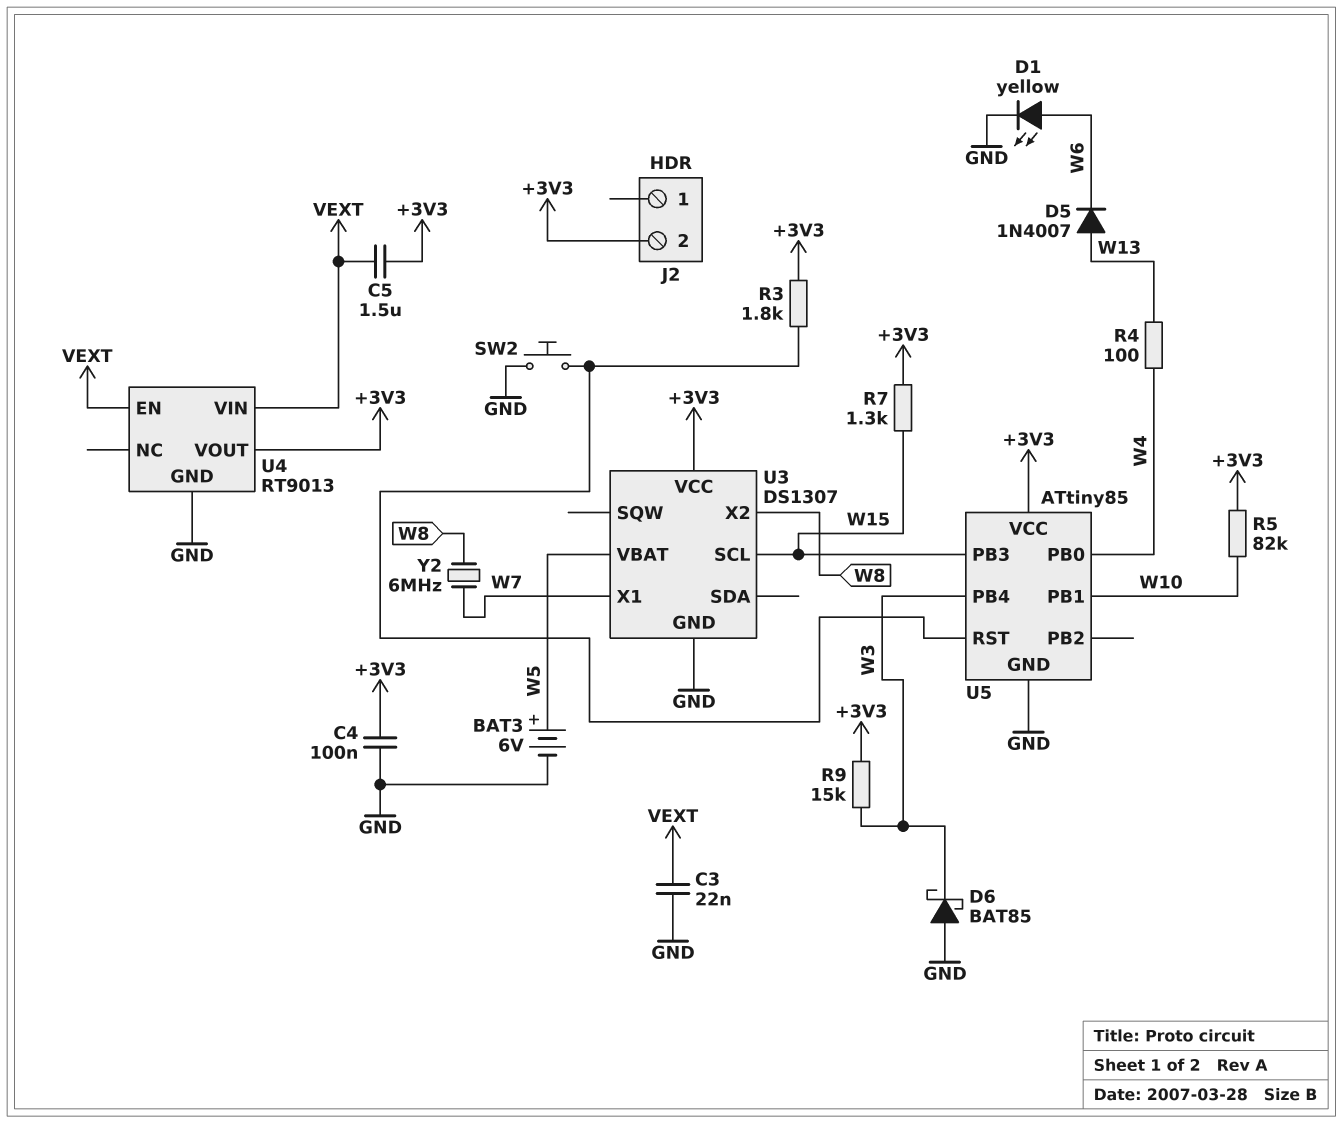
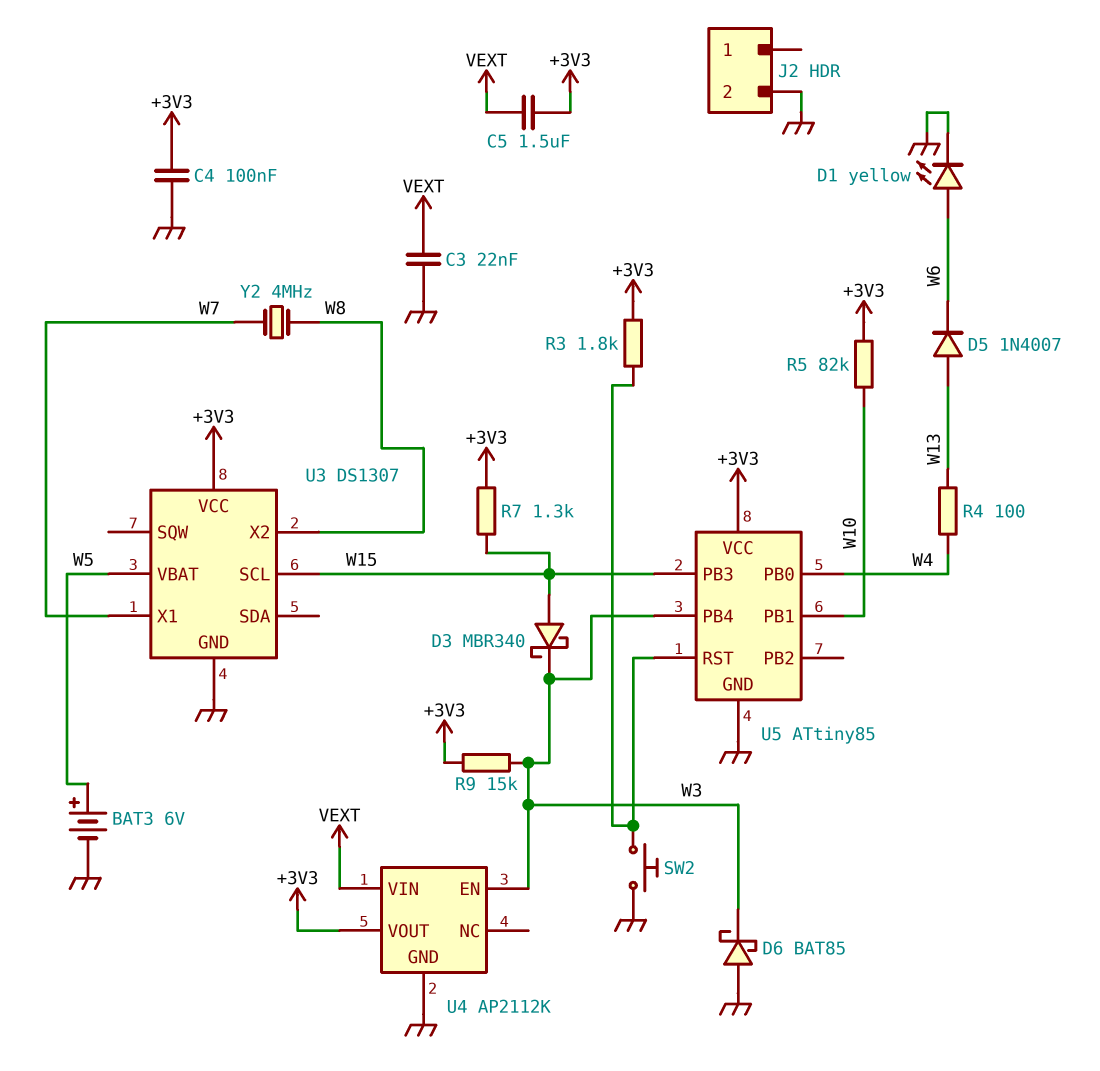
D3: none -> schottky MBR340 (A W15, K W3)
J2 pin 2: +3V3 -> GND
U4: RT9013 -> AP2112K
U4 pin EN: VEXT -> W3
Y2: 6MHz (W7, W8) -> 4MHz (W7, W8)

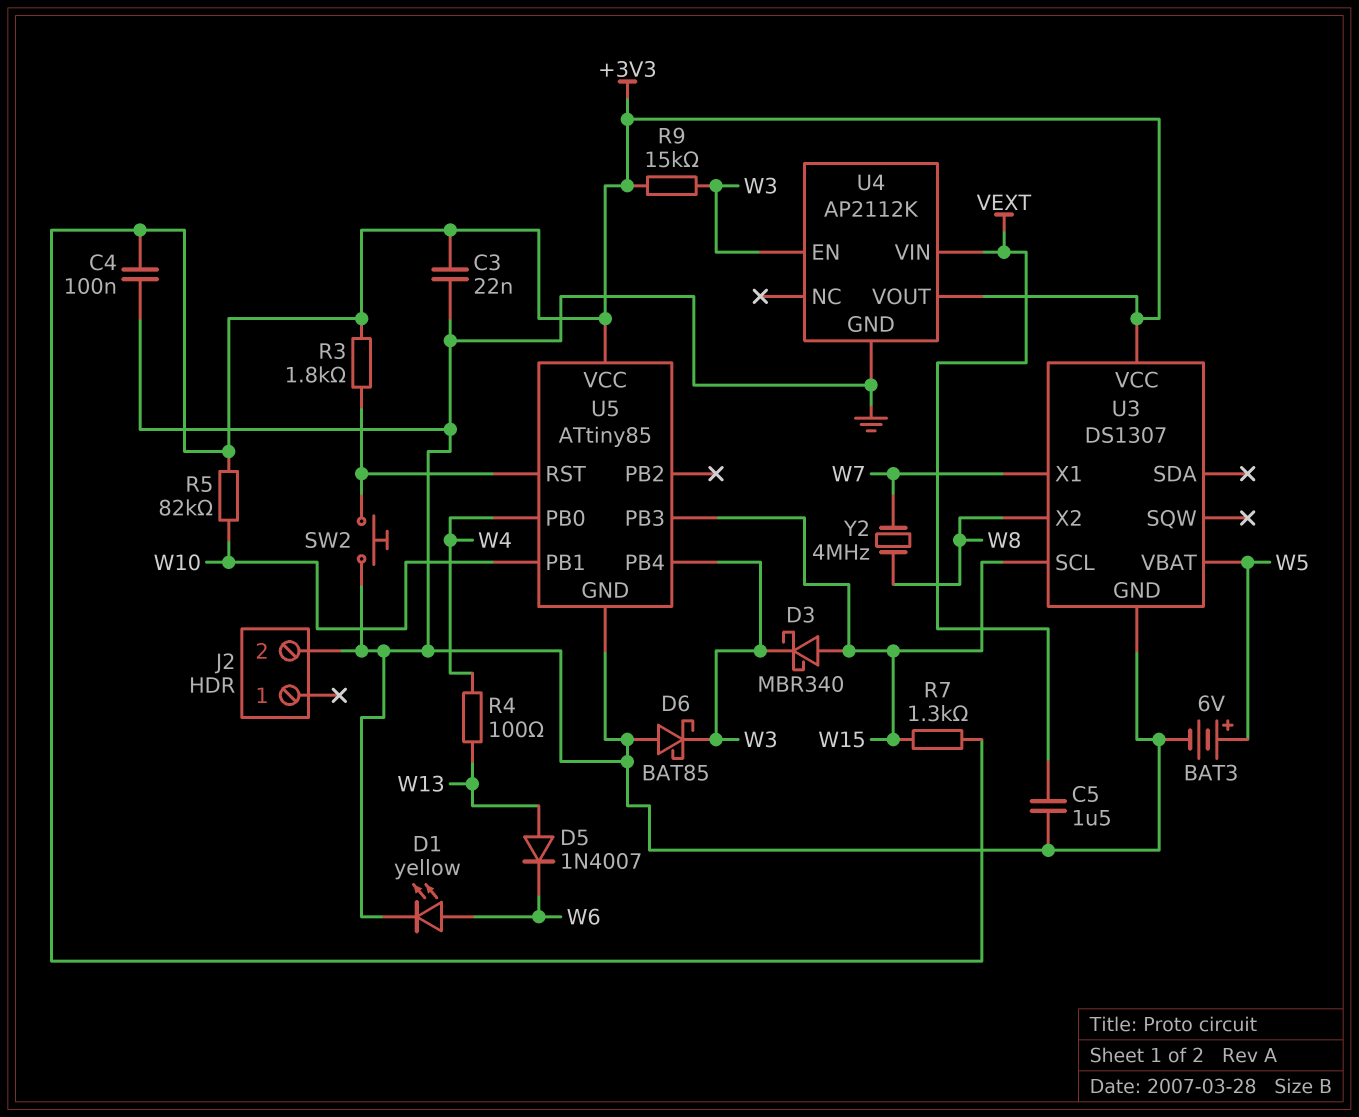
C3: 22nF (GND, VEXT) -> 22nF (+3V3, GND)
C5: 1.5uF (+3V3, VEXT) -> 1.5uF (GND, VEXT)

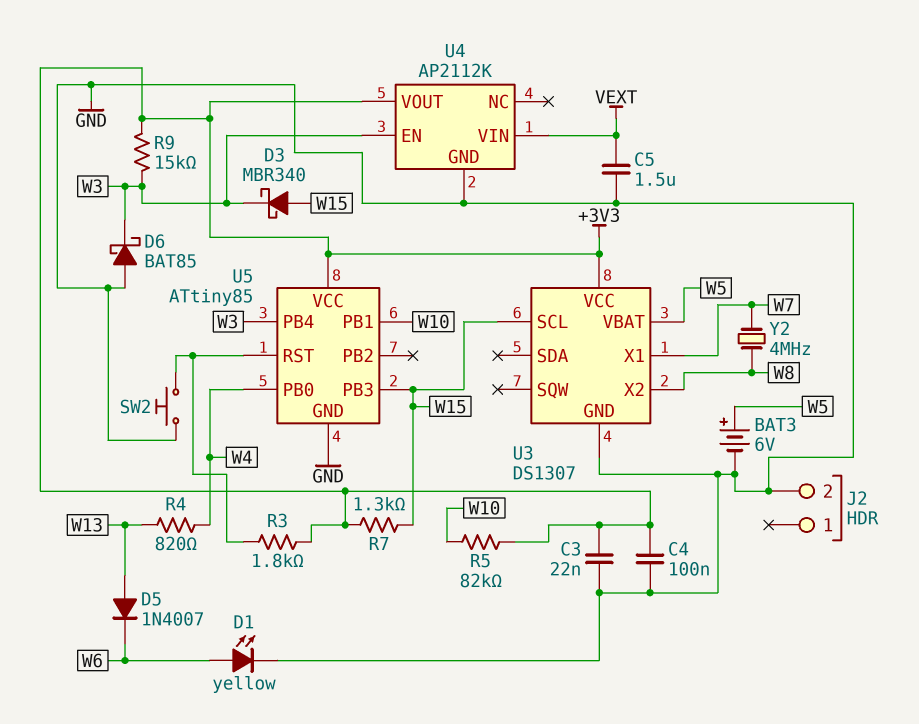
R4: 100 (W4, W13) -> 820 (W4, W13)

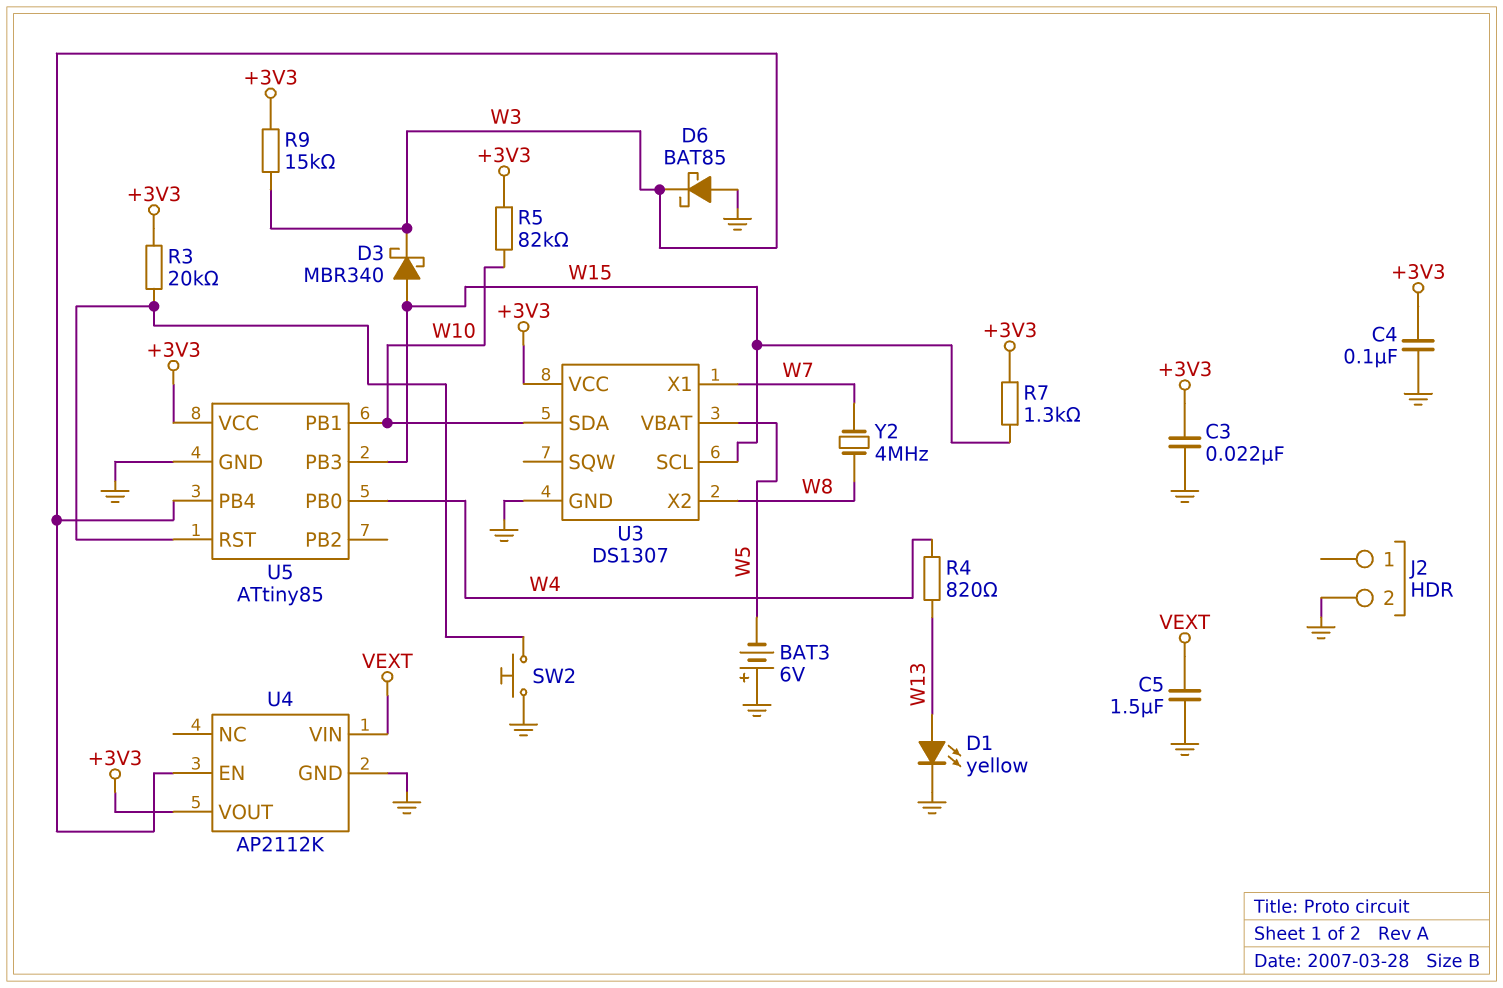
BAT3: 6V (plus W5, minus GND) -> 6V (plus GND, minus W5)
D1: LED yellow (A W6, K GND) -> LED yellow (A W13, K GND)
D5: diode 1N4007 (A W13, K W6) -> none
R3: 1.8k (+3V3, U5/RST) -> 20k (+3V3, U5/RST)
U3 pin SDA: none -> W10

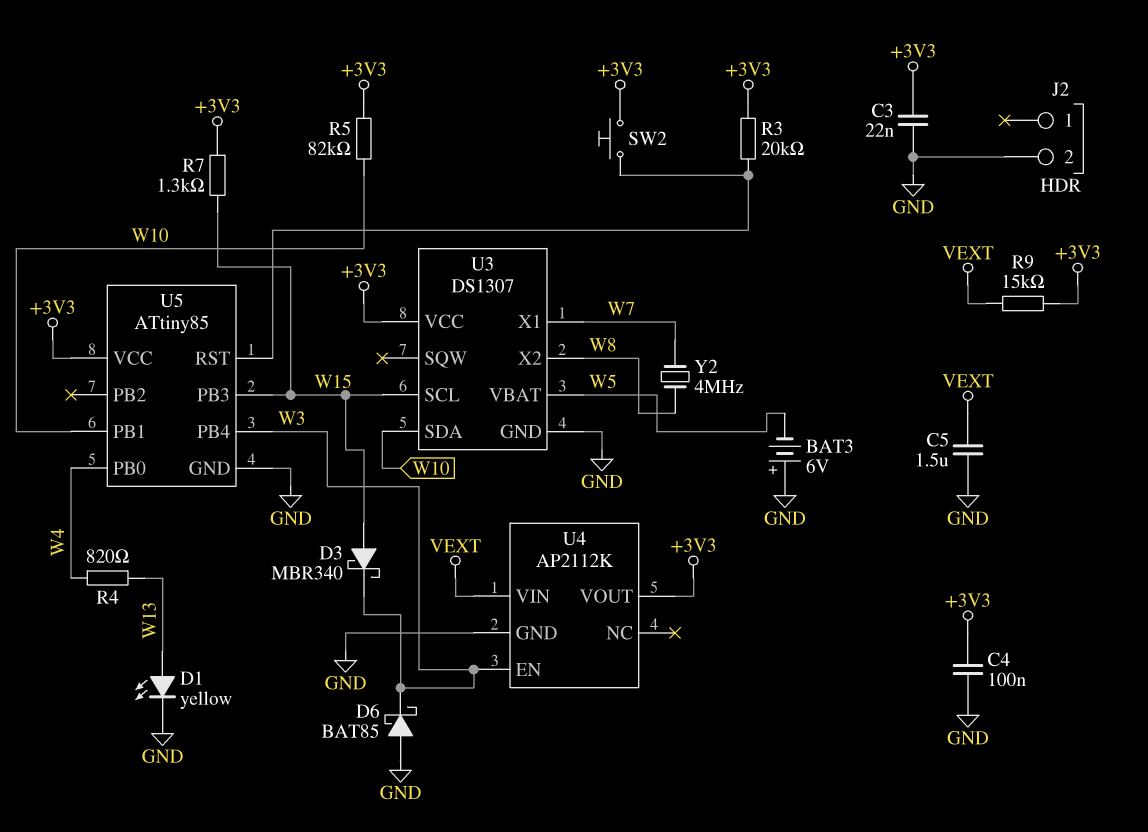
R9: 15k (+3V3, W3) -> 15k (+3V3, VEXT)
SW2: button (GND, U5/RST) -> button (+3V3, U5/RST)

